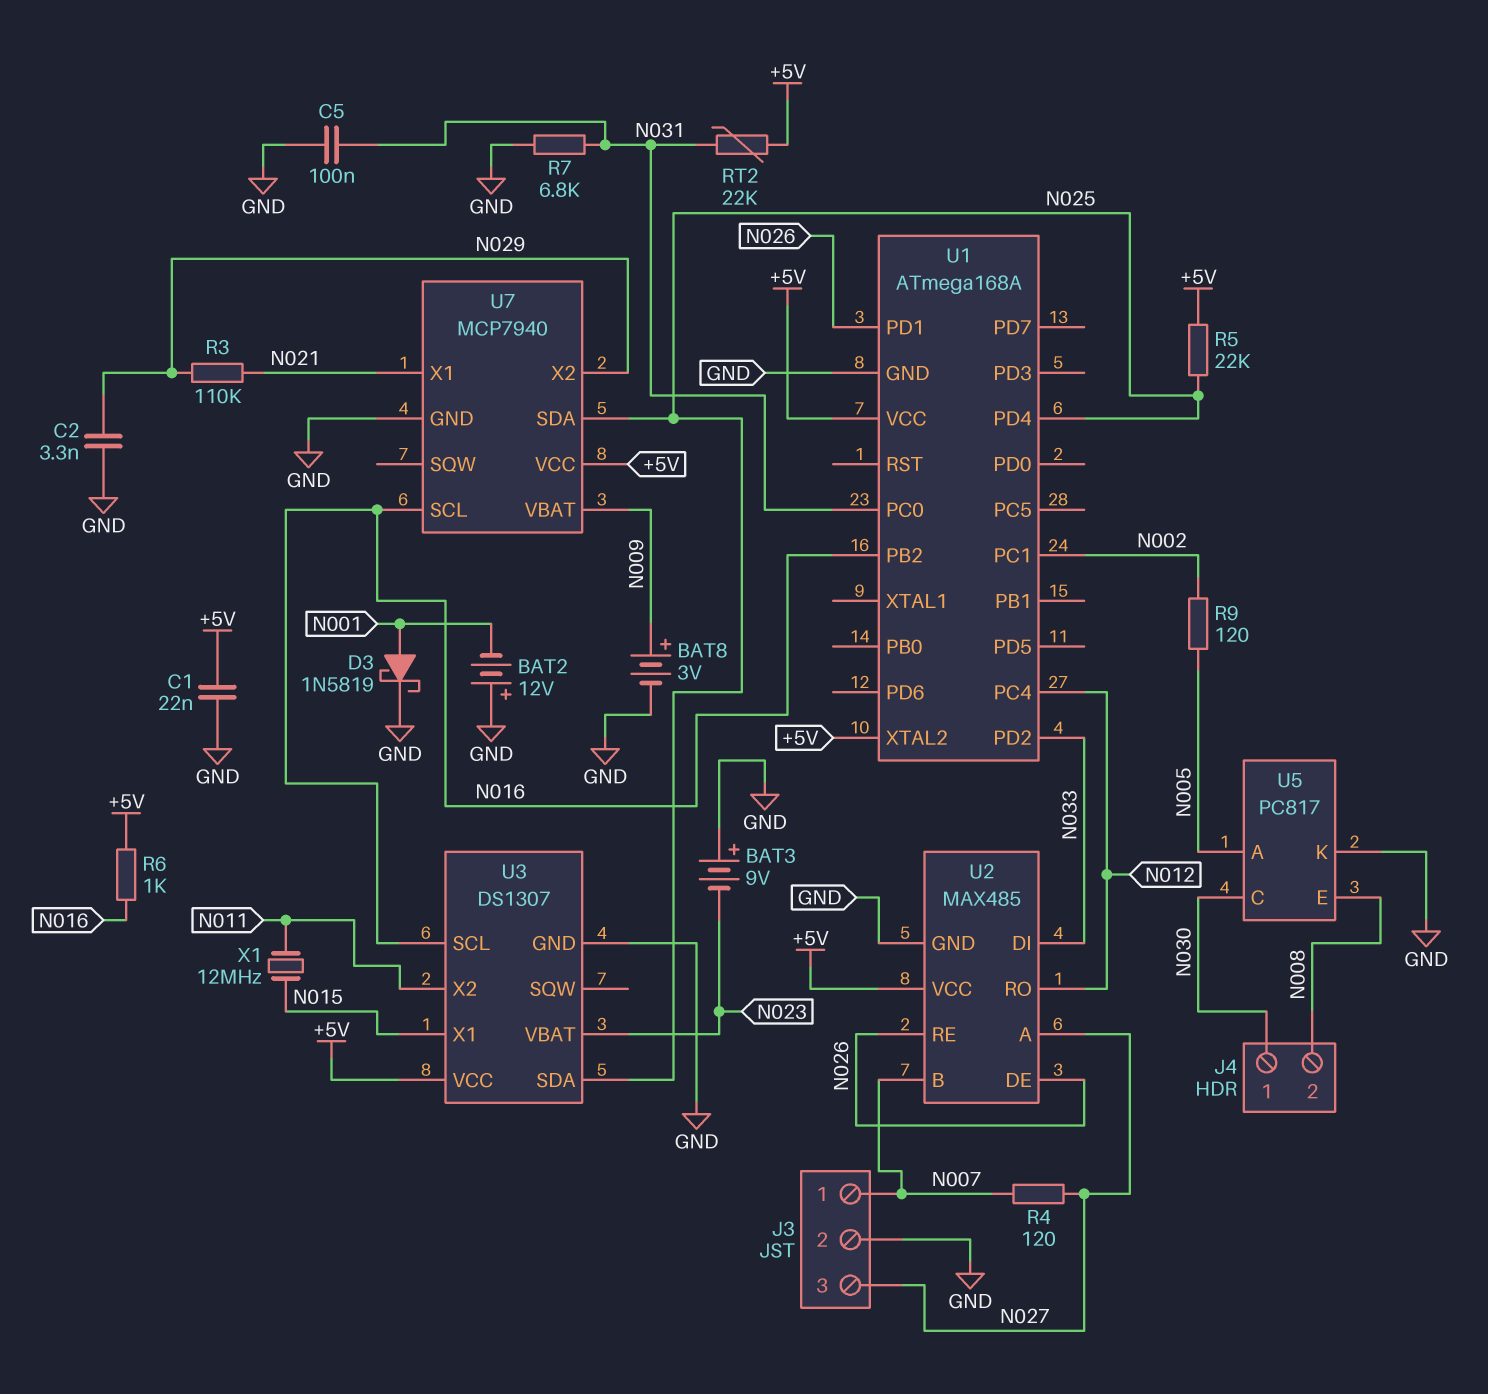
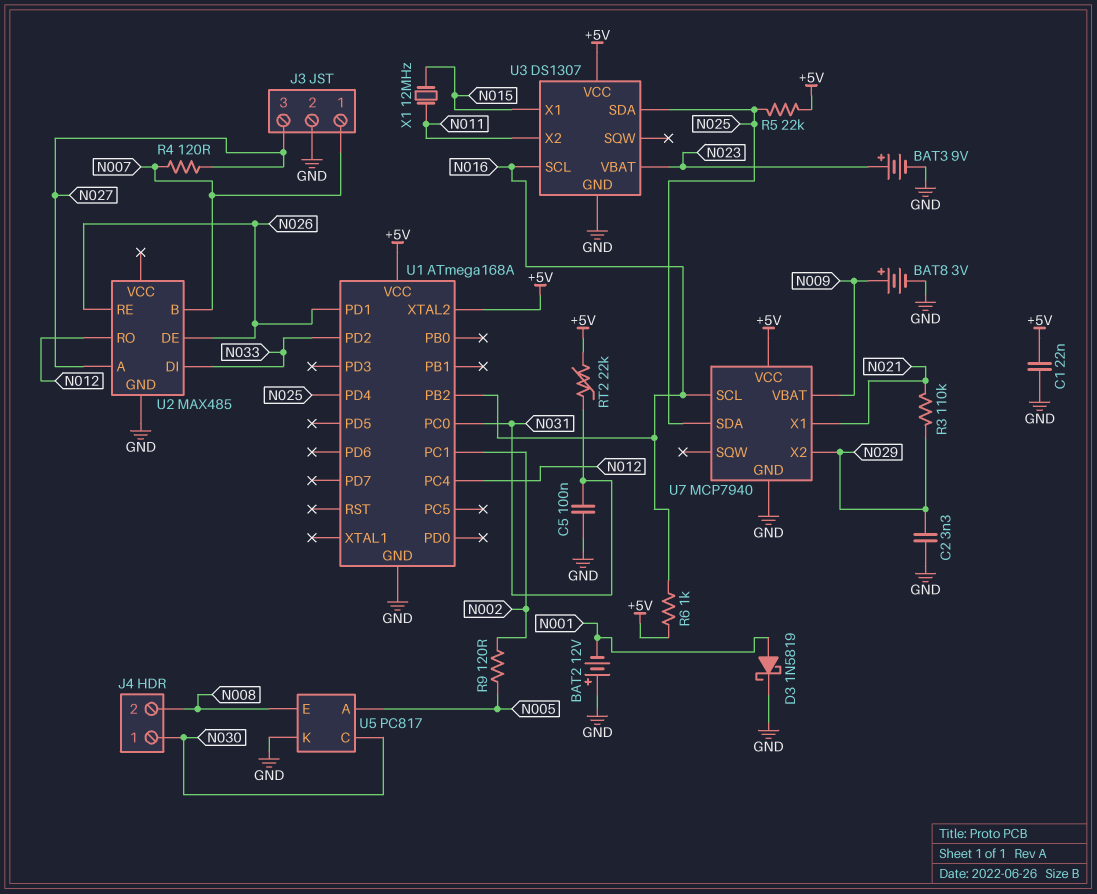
BAT3: 9V (plus GND, minus N023) -> 9V (plus N023, minus GND)
R7: 6.8k (GND, N031) -> none
U2 pin VCC: +5V -> none

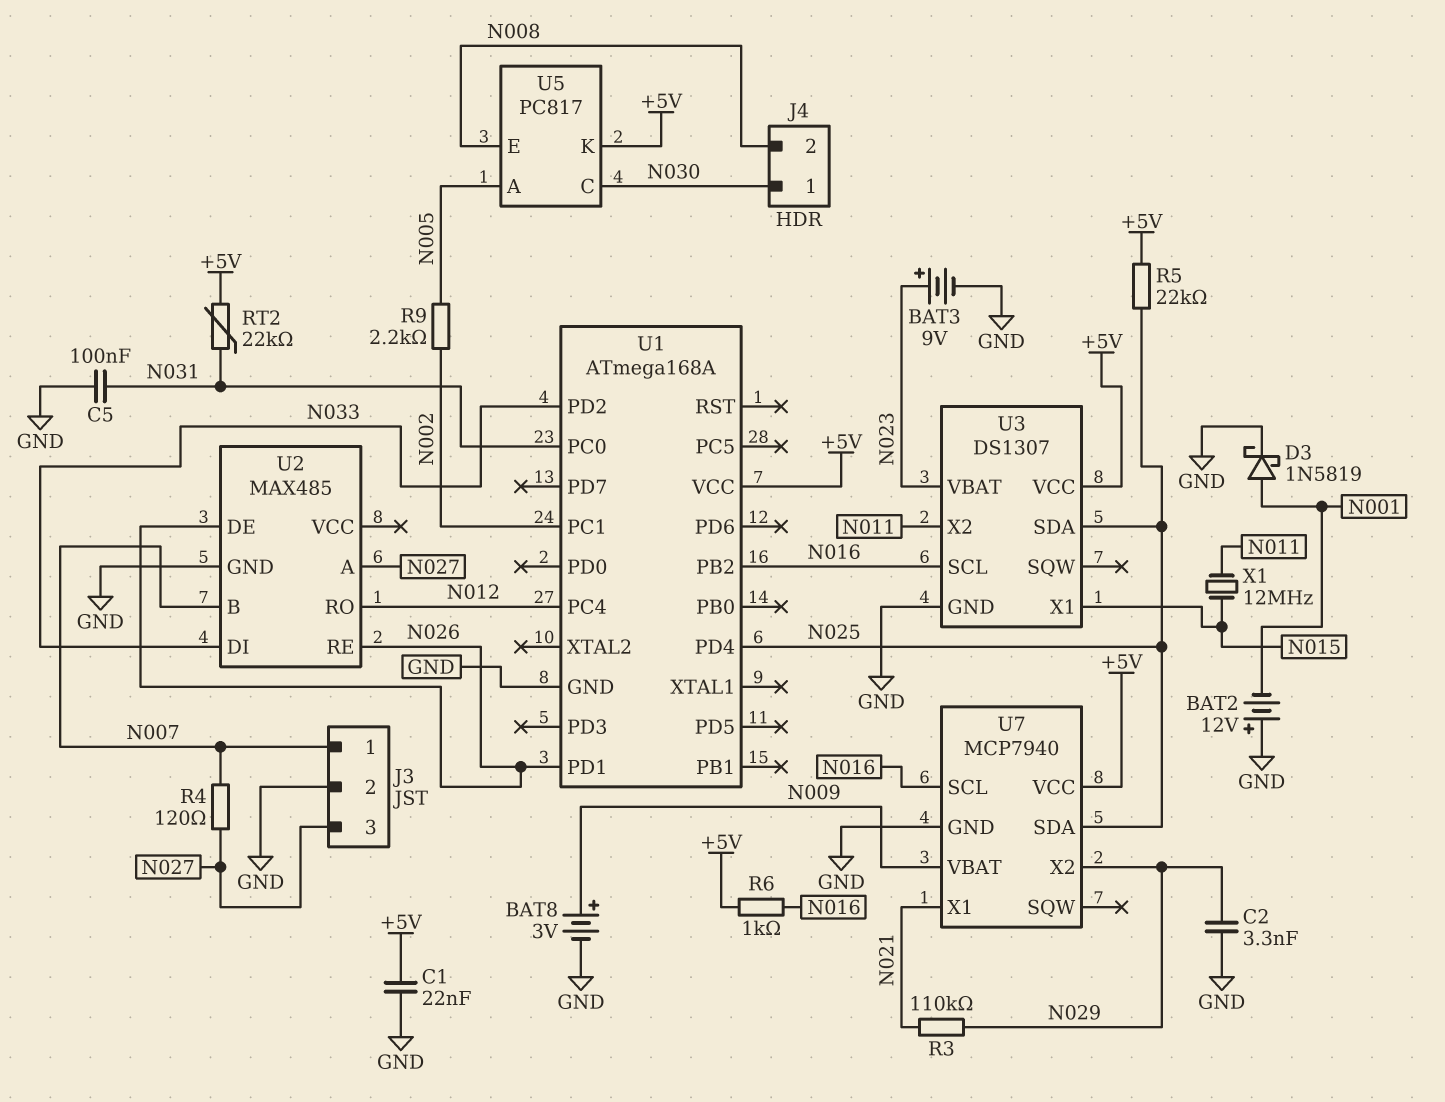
R9: 120 (N002, N005) -> 2.2k (N002, N005)
U1 pin XTAL2: +5V -> none
U5 pin K: GND -> +5V

